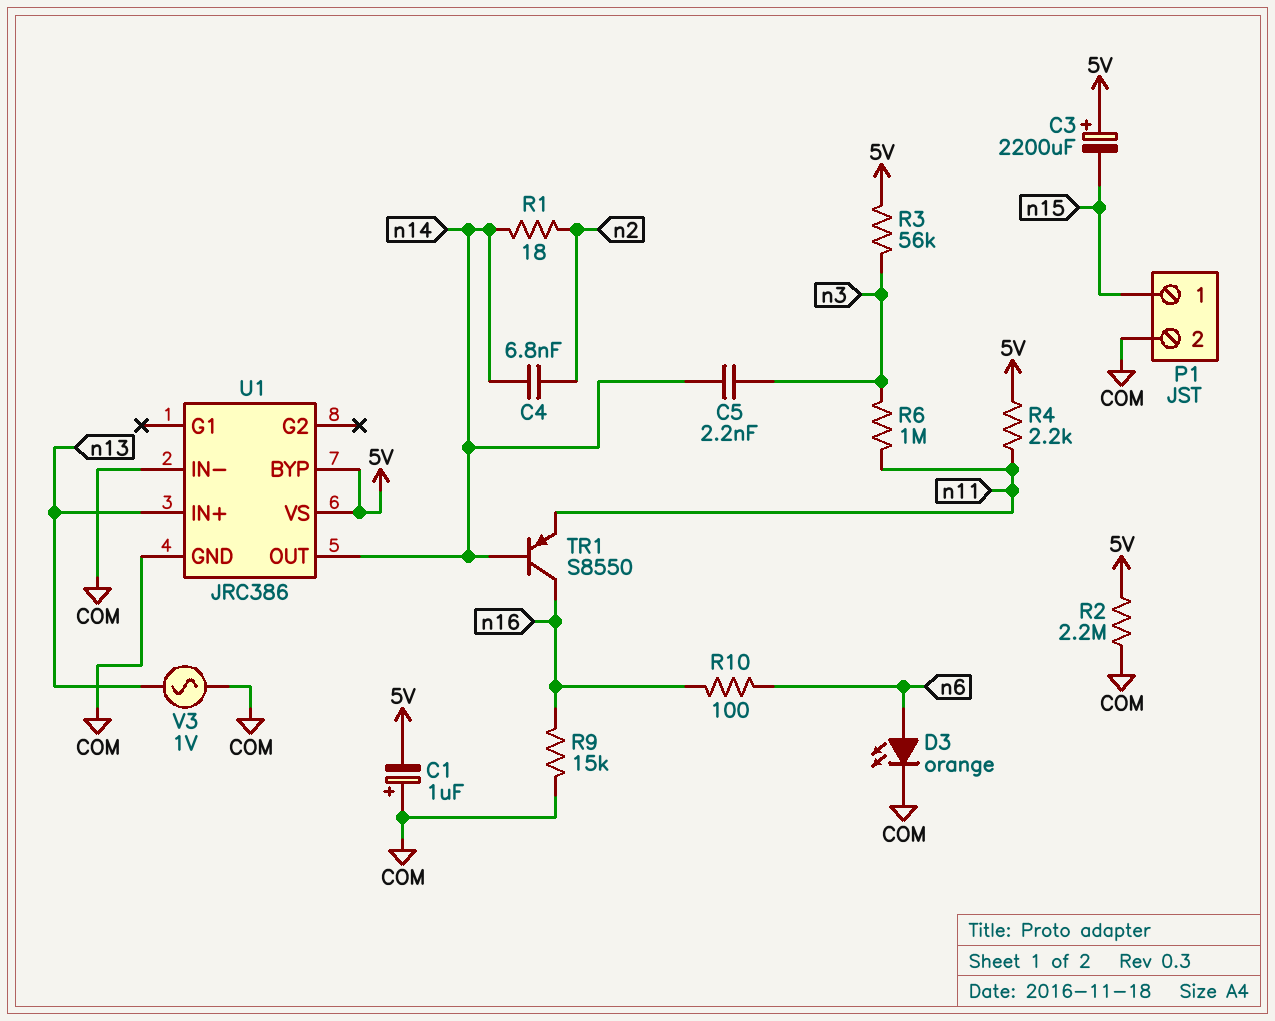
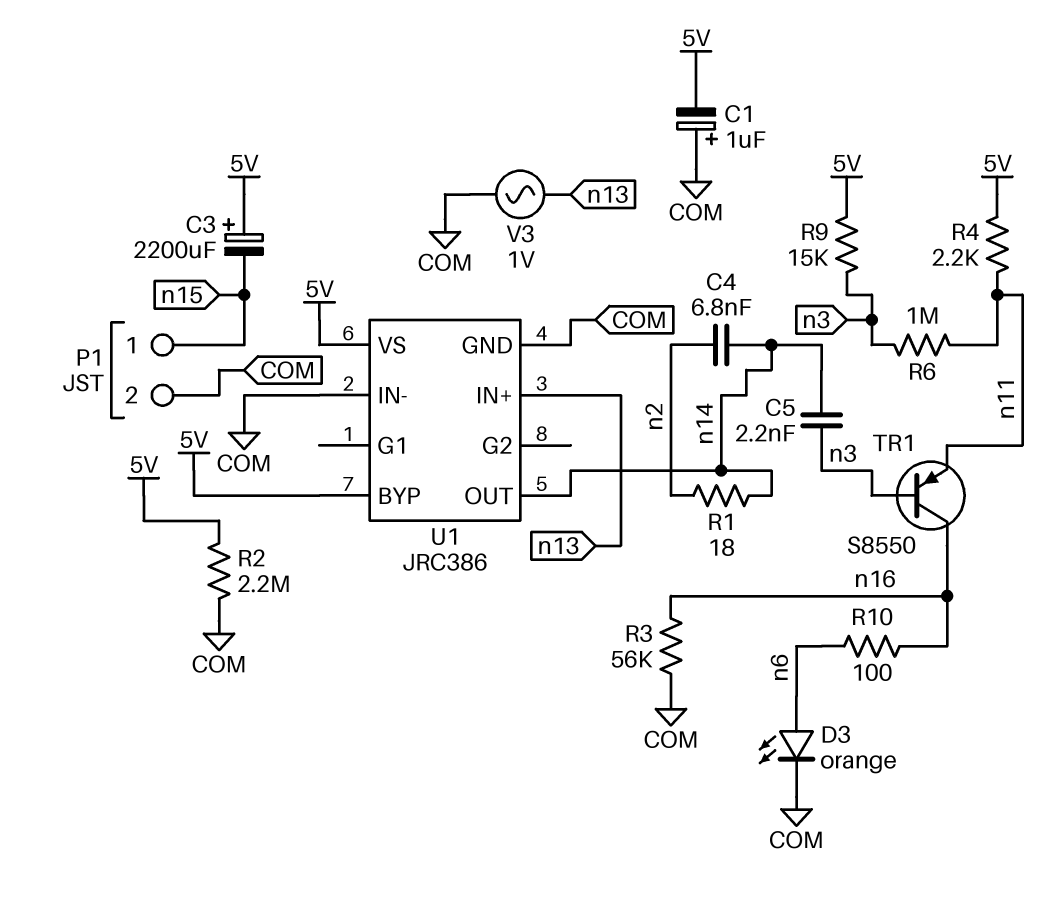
R3: 56k (5V, n3) -> 56k (COM, n16)
R9: 15k (COM, n16) -> 15k (5V, n3)
TR1: PNP S8550 (B n14, C n16, E n11) -> PNP S8550 (B n3, C n16, E n11)

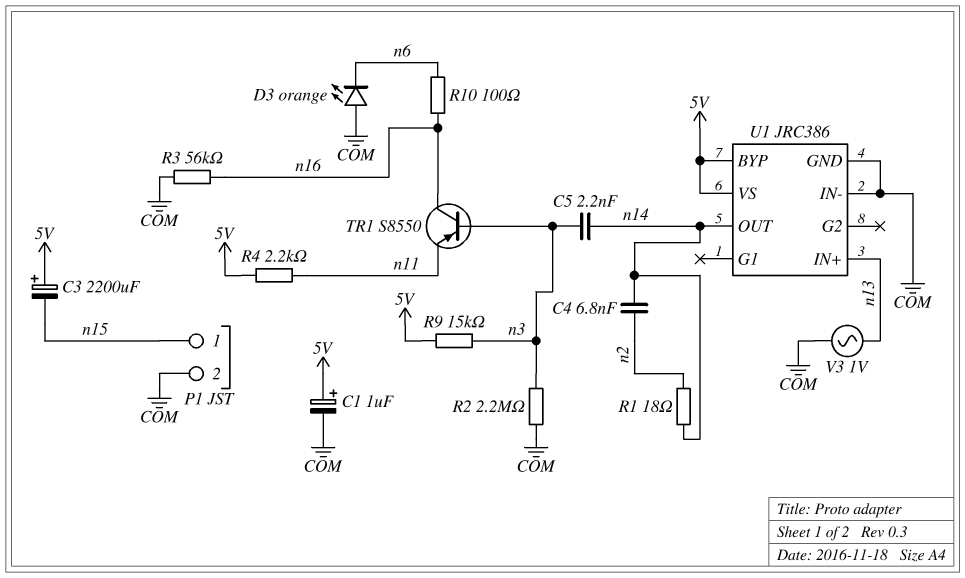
C1: 1uF (plus COM, minus 5V) -> 1uF (plus 5V, minus COM)
D3: LED orange (A n6, K COM) -> LED orange (A COM, K n6)
R2: 2.2M (5V, COM) -> 2.2M (COM, n3)
R6: 1M (n3, n11) -> none

